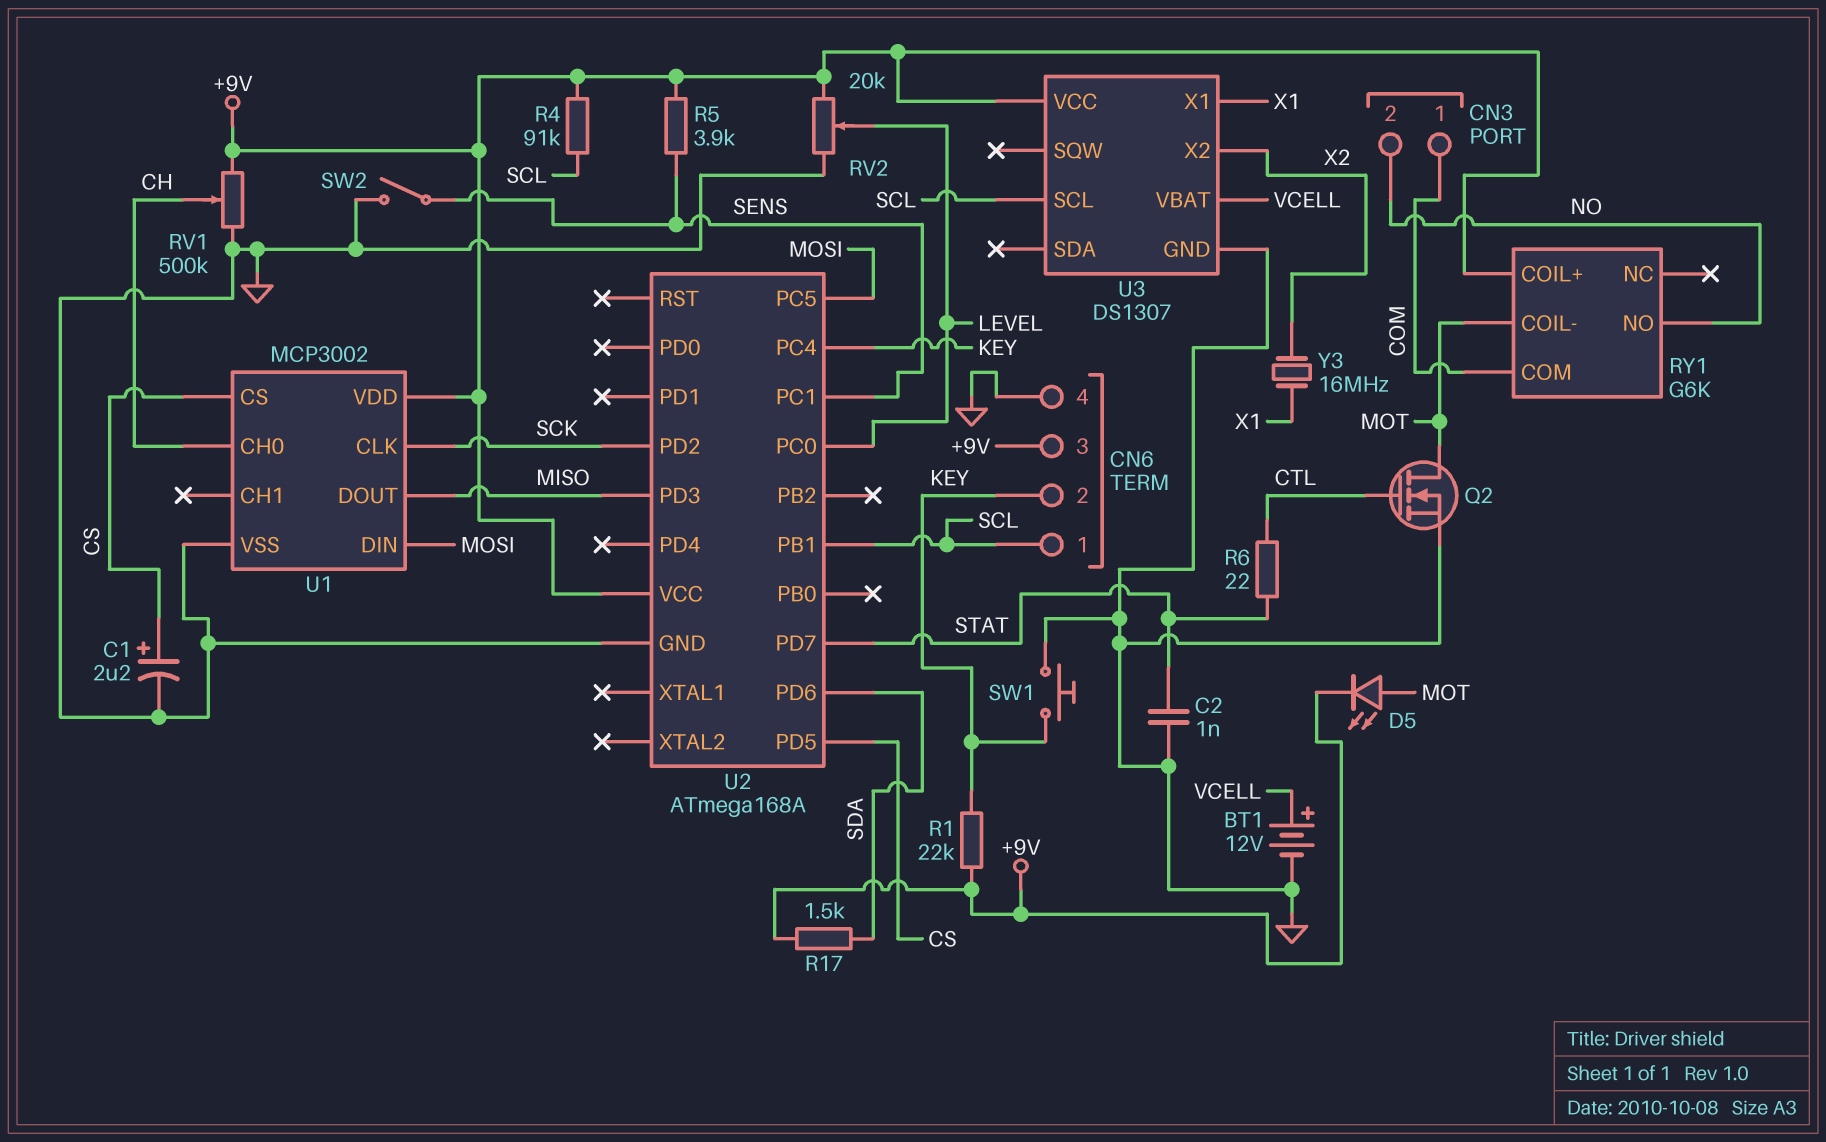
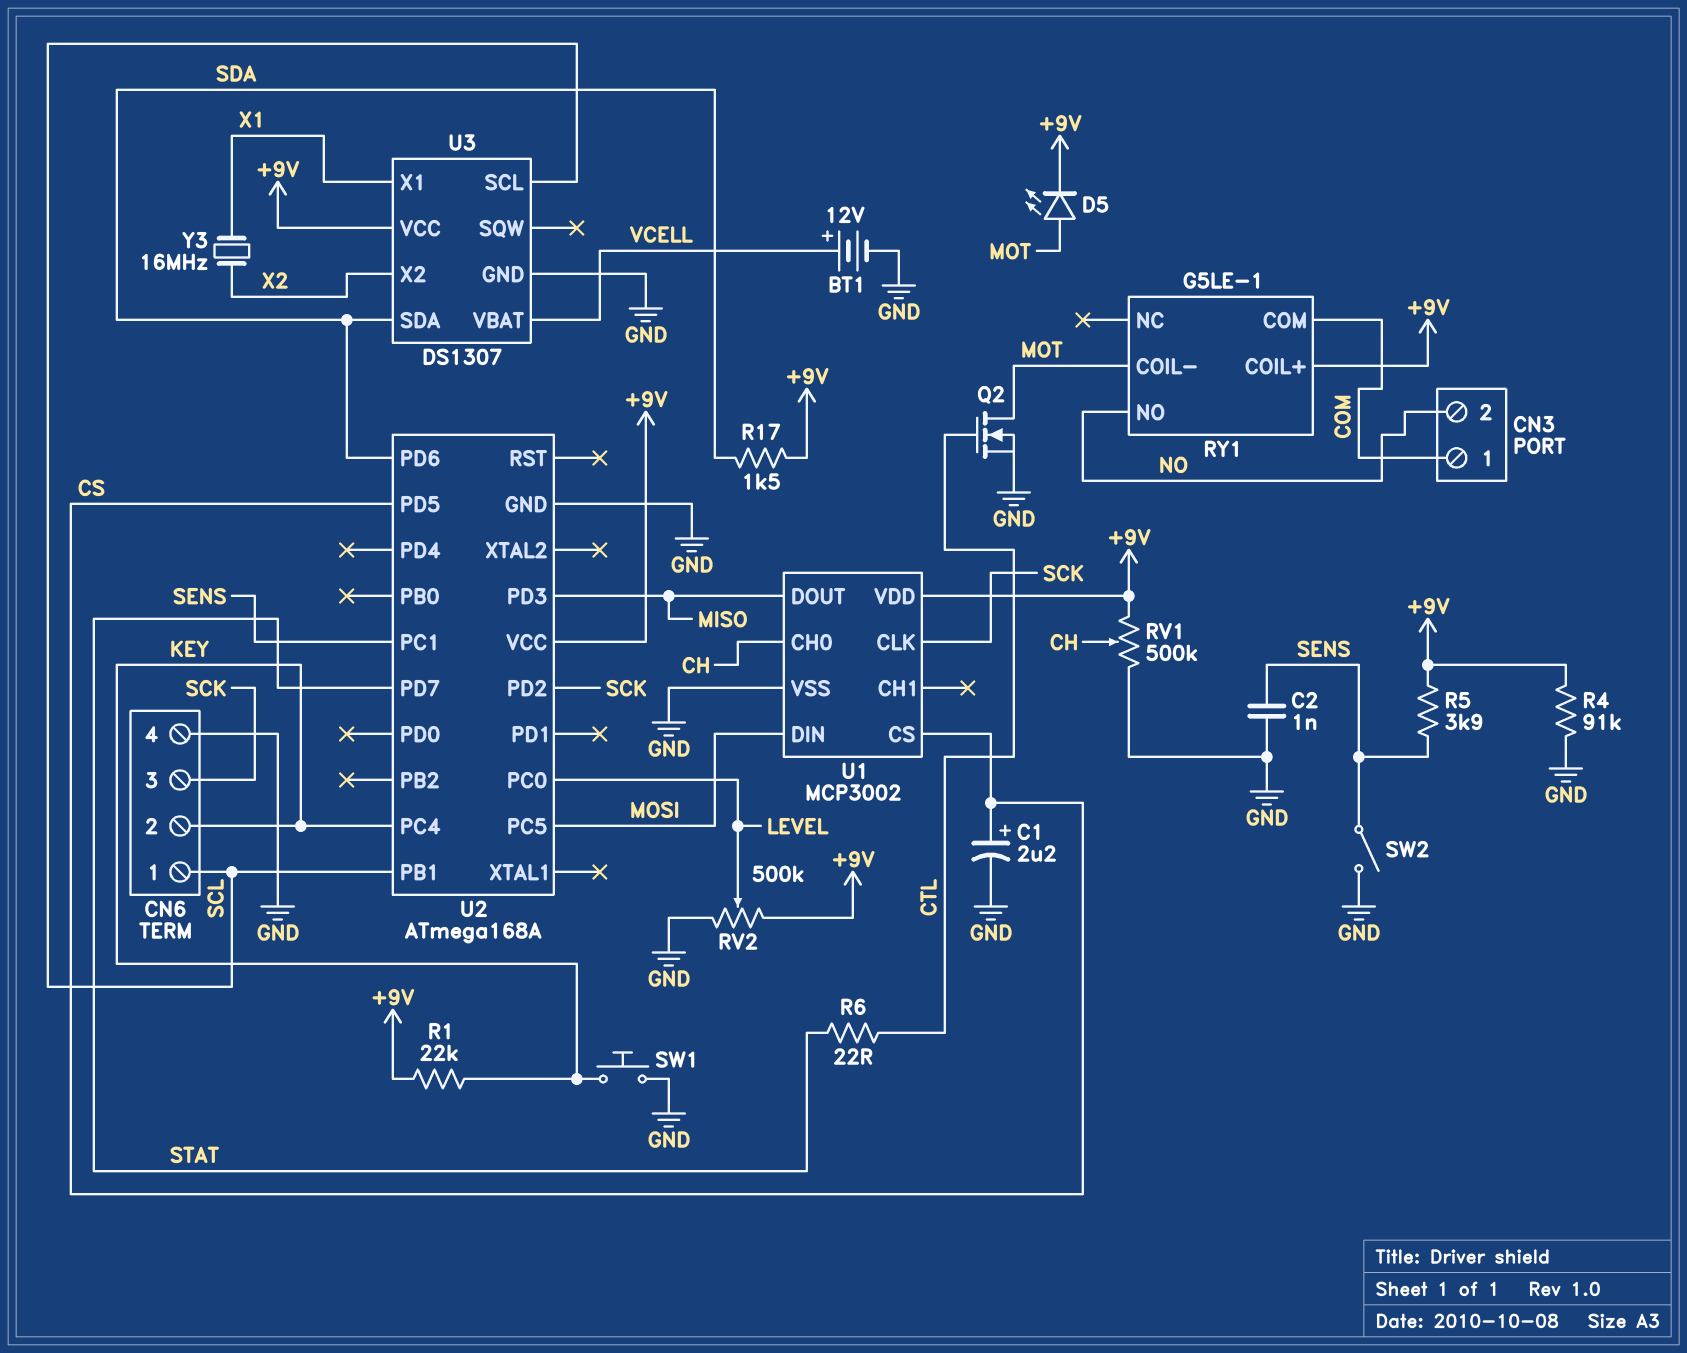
C2: 1nF (GND, STAT) -> 1nF (GND, SENS)
CN6 pin 3: +9V -> SCK
R4: 91k (+9V, SCL) -> 91k (+9V, GND)
RV2: 20k (+9V, GND, wiper LEVEL) -> 500k (+9V, GND, wiper LEVEL)
RY1: G6K -> G5LE-1
U3 pin SDA: none -> SDA

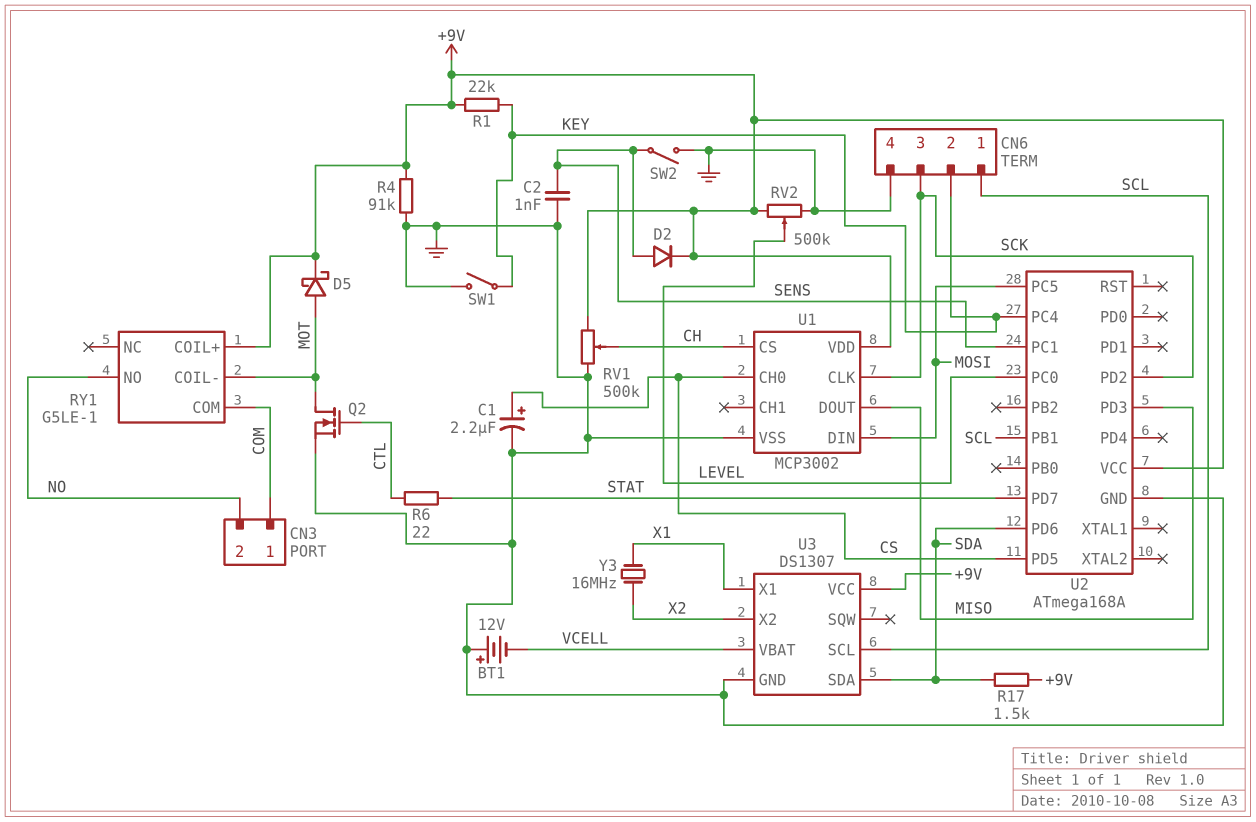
BT1: 12V (plus VCELL, minus GND) -> 12V (plus GND, minus VCELL)
D2: none -> diode (A SENS, K +9V)
D5: LED (A MOT, K +9V) -> schottky (A MOT, K +9V)
R5: 3.9k (+9V, SENS) -> none
SW1: button (GND, KEY) -> switch (GND, KEY)
U1 pin CH0: CH -> CS
U1 pin CS: CS -> CH

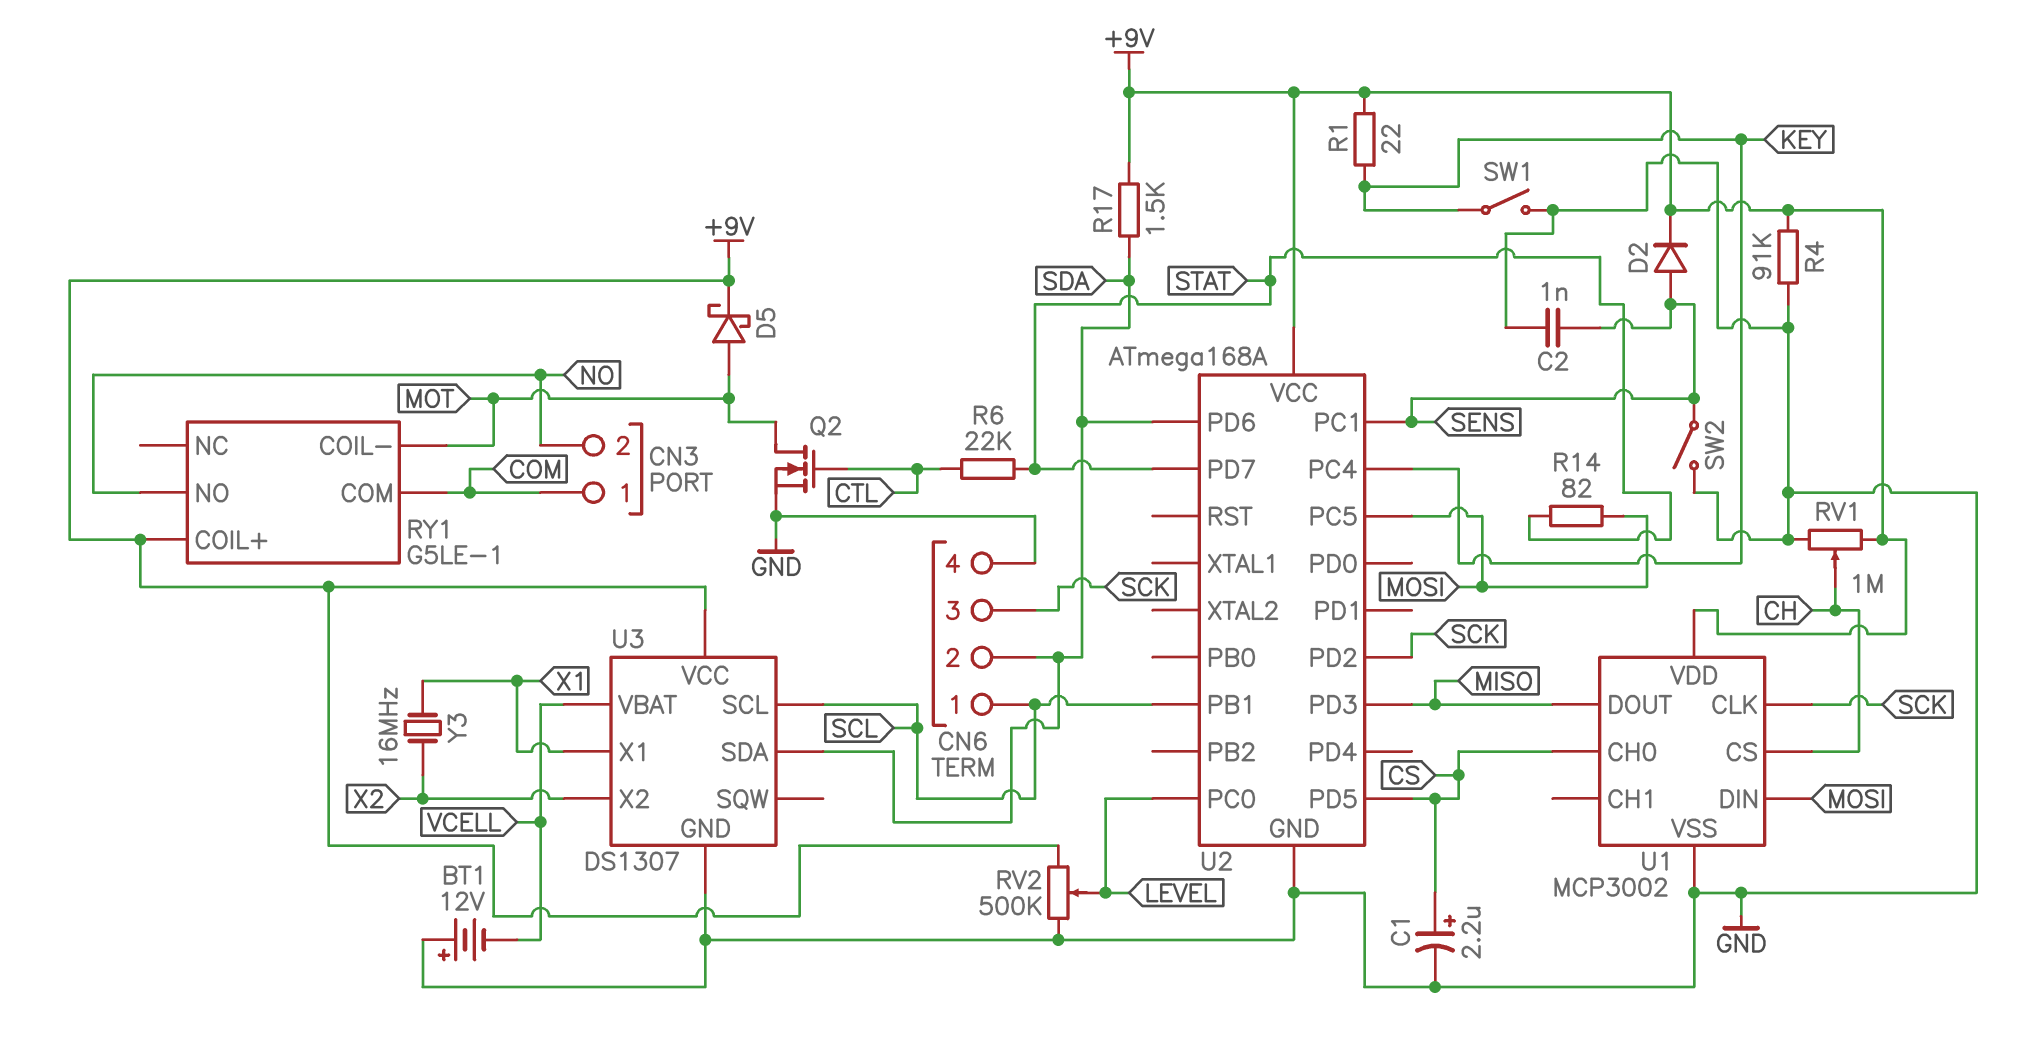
CN6 pin 2: KEY -> SDA
R1: 22k (+9V, KEY) -> 22 (+9V, KEY)
R6: 22 (CTL, STAT) -> 22k (CTL, STAT)
R14: none -> 82 (MOSI, STAT)
RV1: 500k (+9V, GND, wiper CH) -> 1M (+9V, GND, wiper CH)

